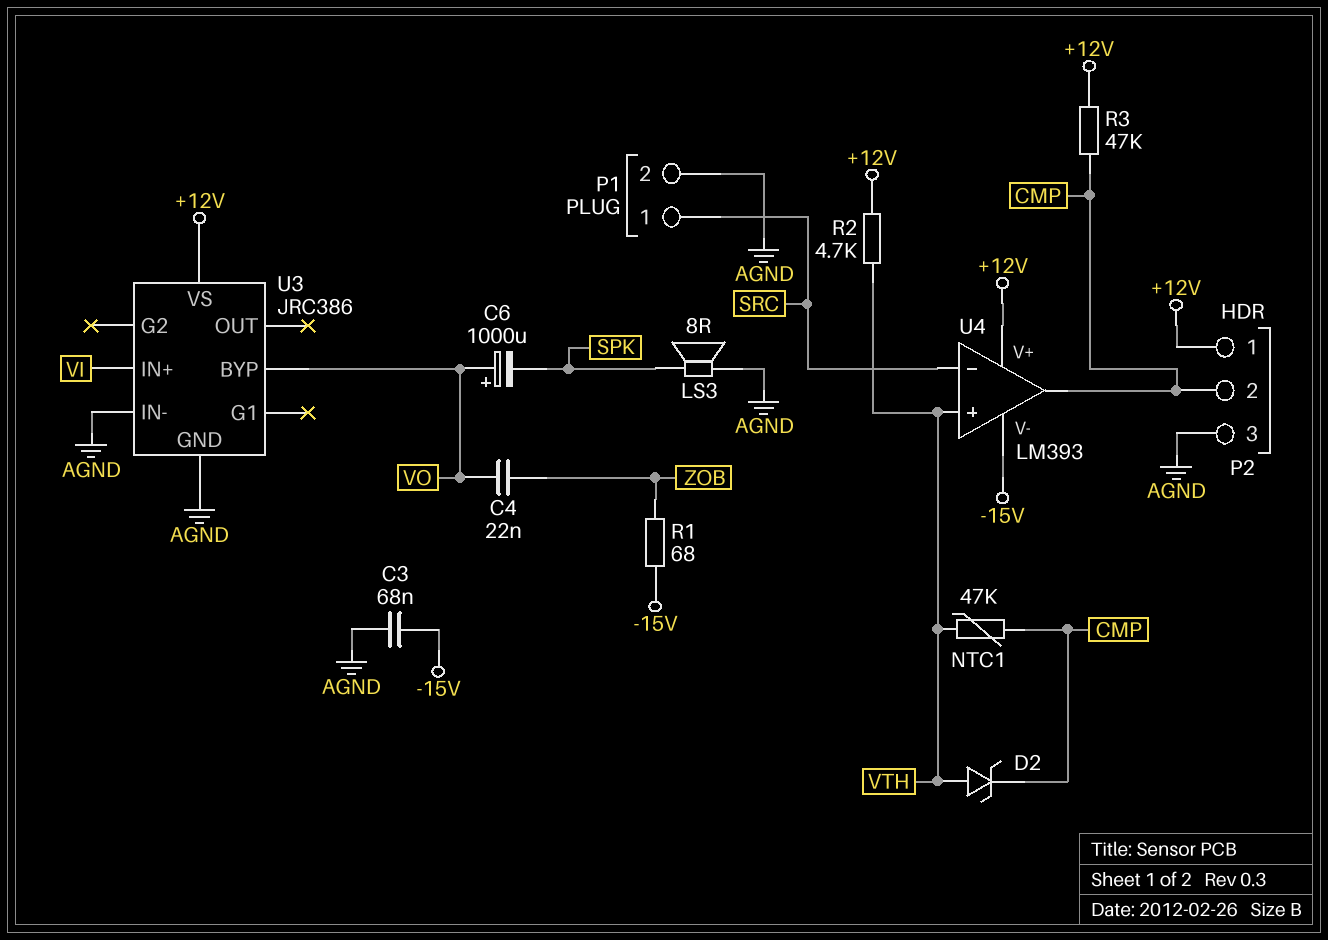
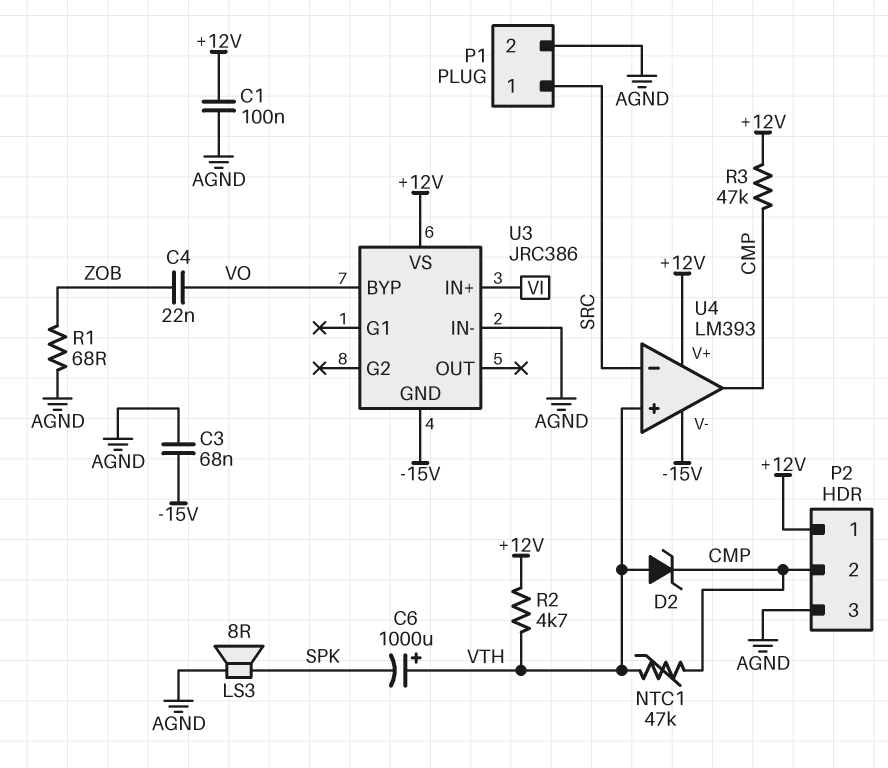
C1: none -> 100nF (+12V, AGND)
C6: 1000uF (plus VO, minus SPK) -> 1000uF (plus VTH, minus SPK)
R1: 68 (-15V, ZOB) -> 68 (AGND, ZOB)
U3 pin GND: AGND -> -15V

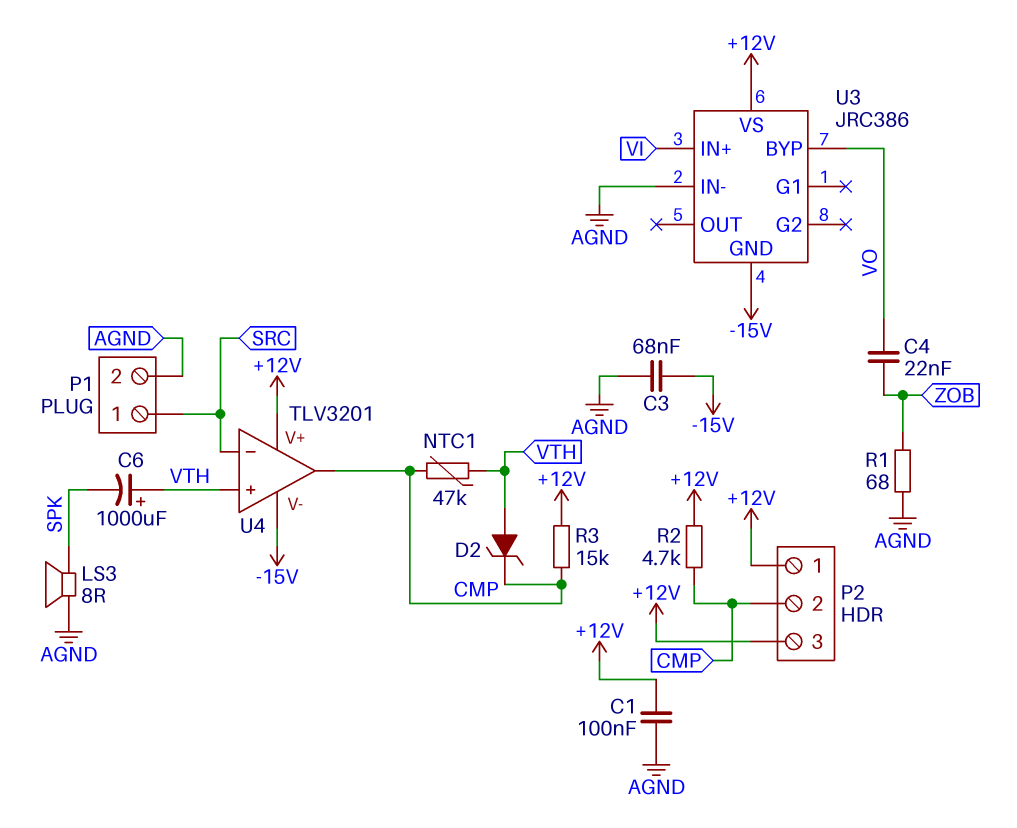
P2 pin 3: AGND -> +12V
R2: 4.7k (+12V, VTH) -> 4.7k (+12V, CMP)
R3: 47k (+12V, CMP) -> 15k (+12V, CMP)
U4: LM393 -> TLV3201

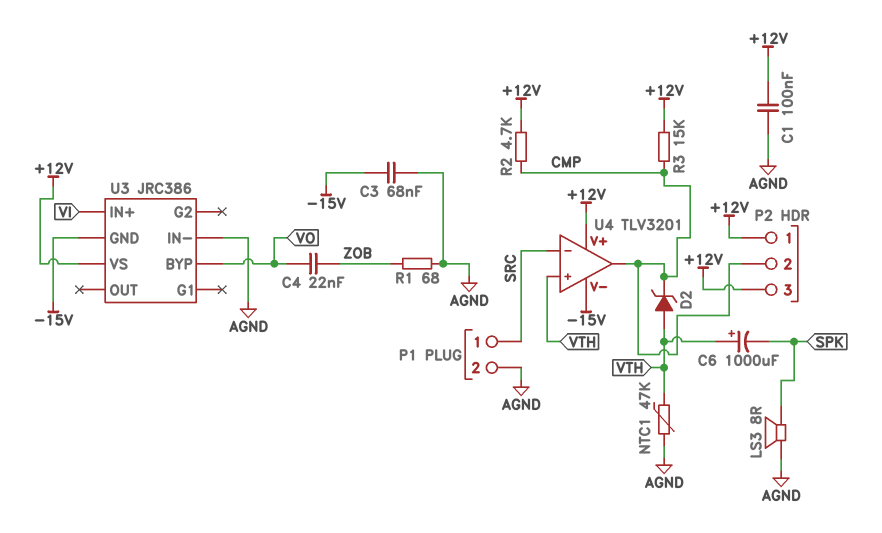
NTC1: 47k (CMP, VTH) -> 47k (AGND, VTH)

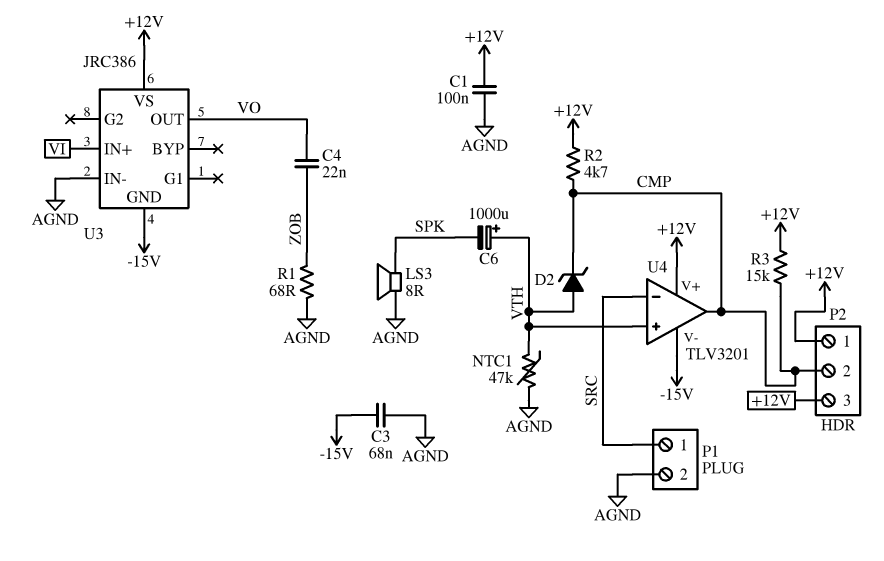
U3 pin BYP: VO -> none
U3 pin OUT: none -> VO

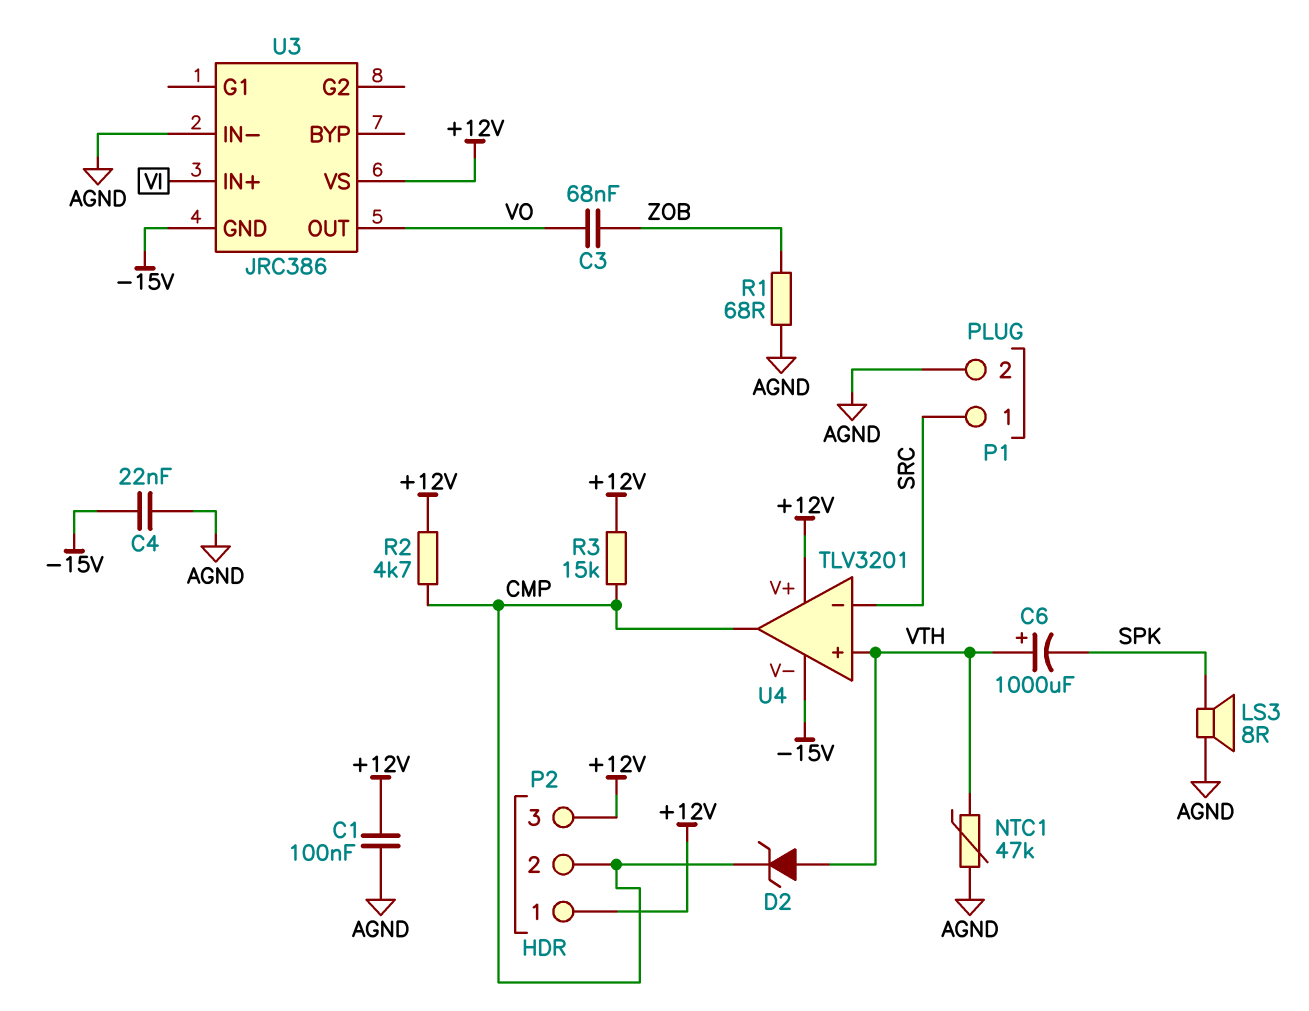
C3: 68nF (-15V, AGND) -> 68nF (VO, ZOB)
C4: 22nF (VO, ZOB) -> 22nF (-15V, AGND)

